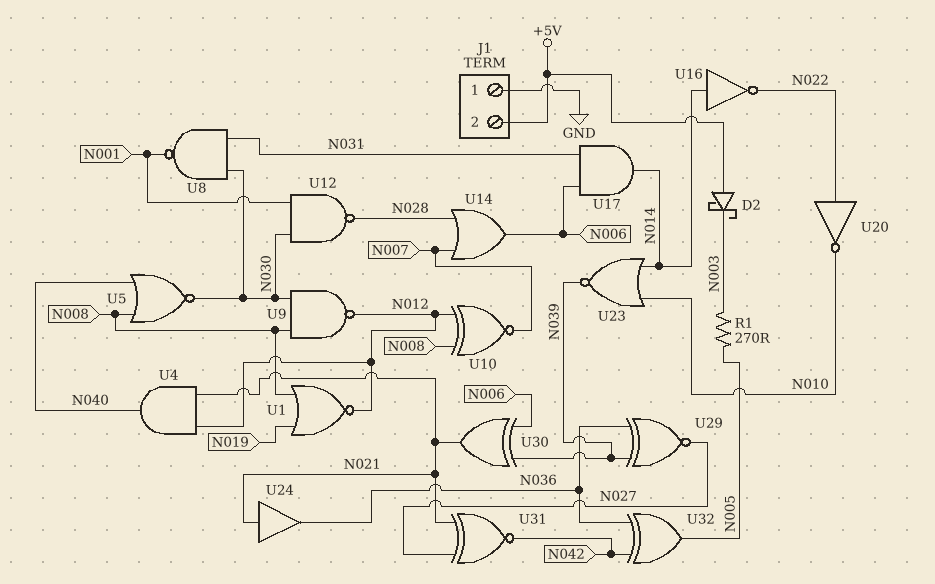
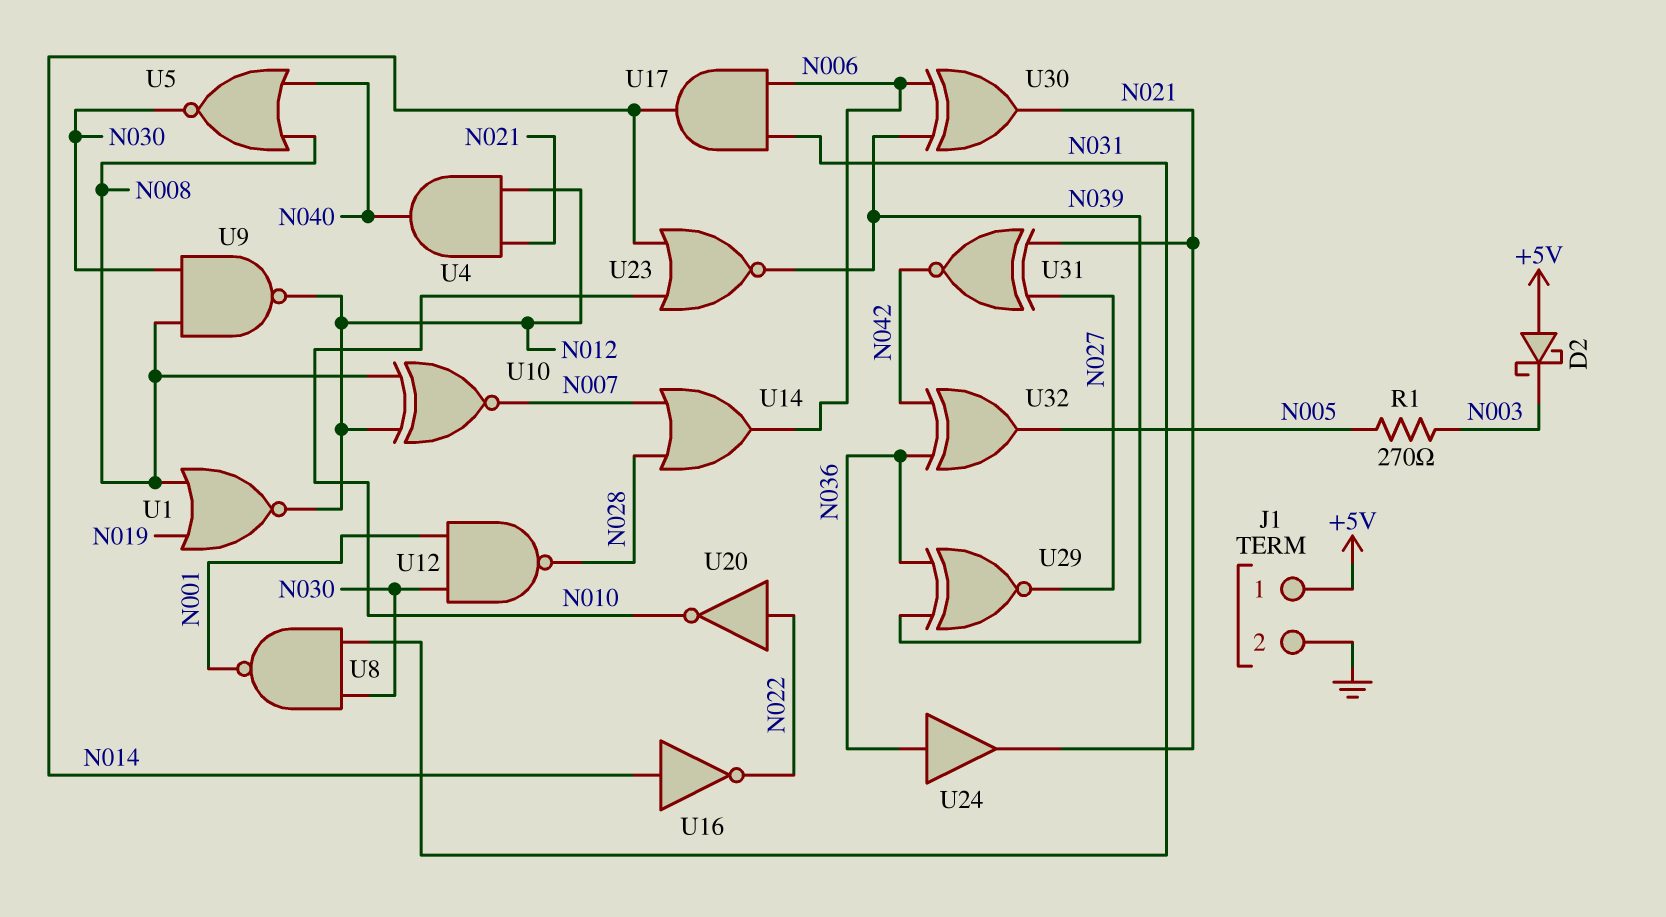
J1 pin 1: GND -> +5V
J1 pin 2: +5V -> GND
U24: buffer (in N021, out N036) -> buffer (in N036, out N021)

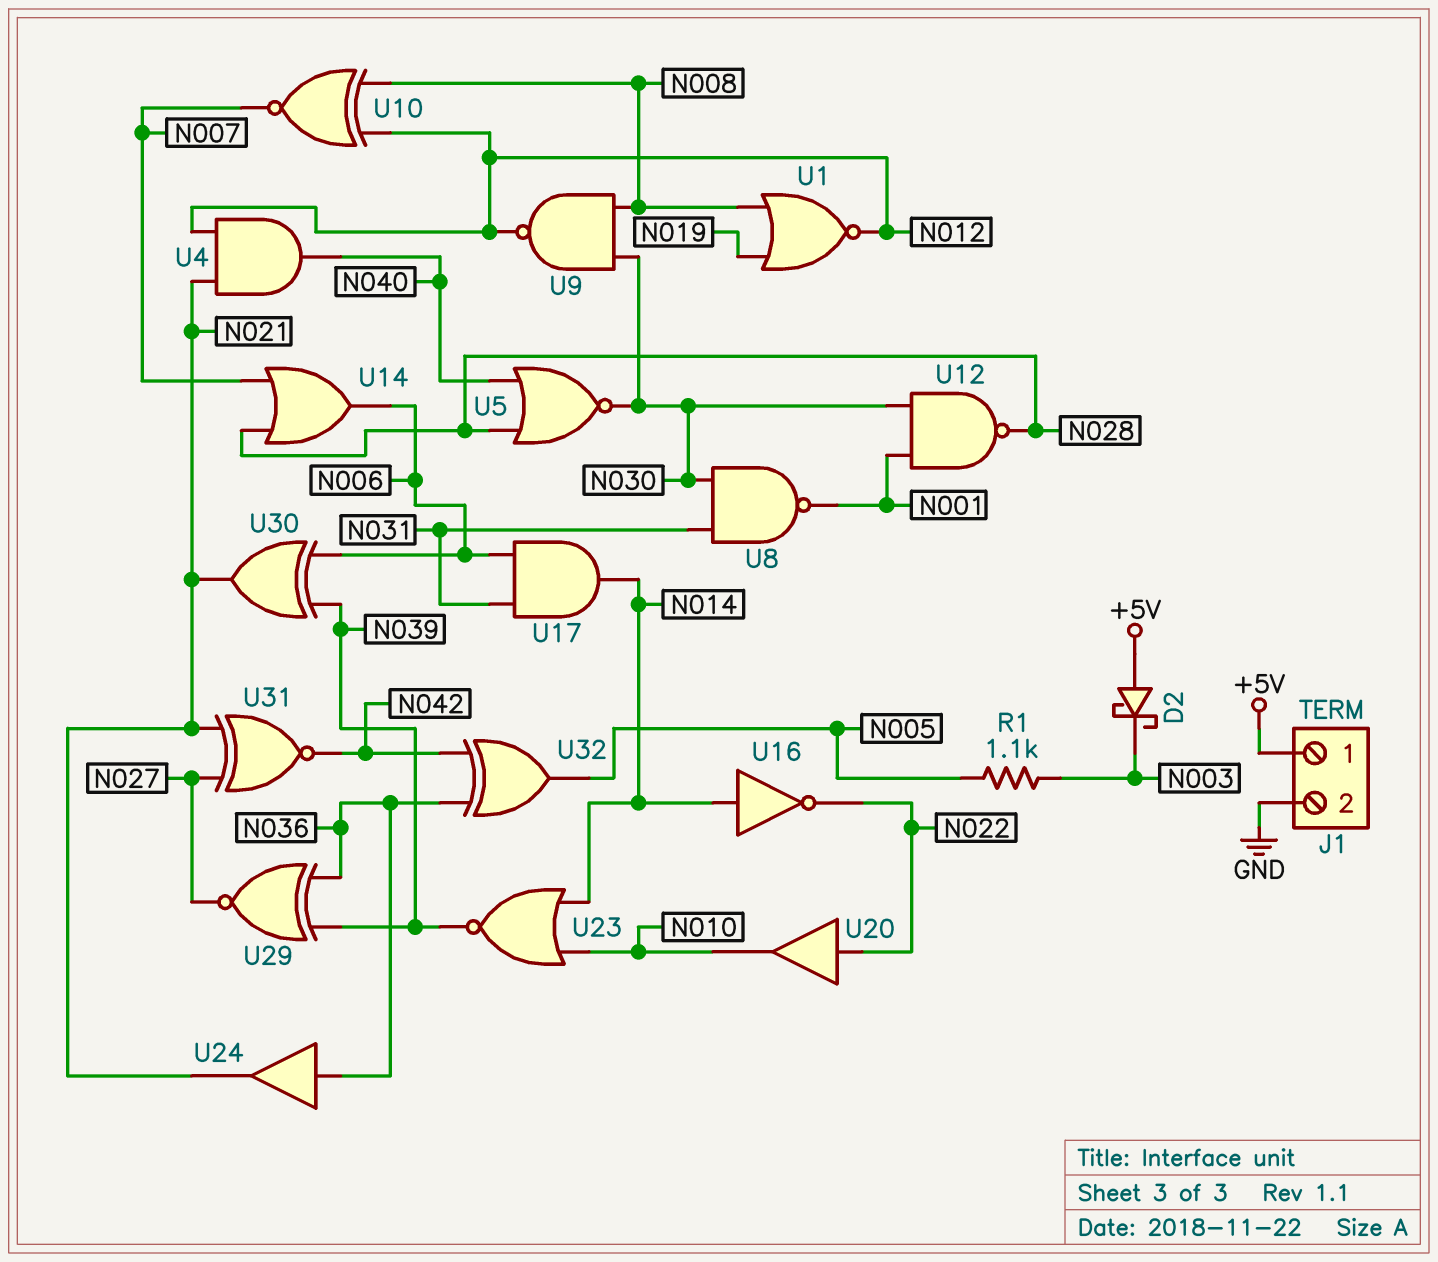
R1: 270 (N003, N005) -> 1.1k (N003, N005)
U5: NOR (in N008, in N040, out N030) -> NOR (in N028, in N040, out N030)
U20: NOT (in N022, out N010) -> buffer (in N022, out N010)

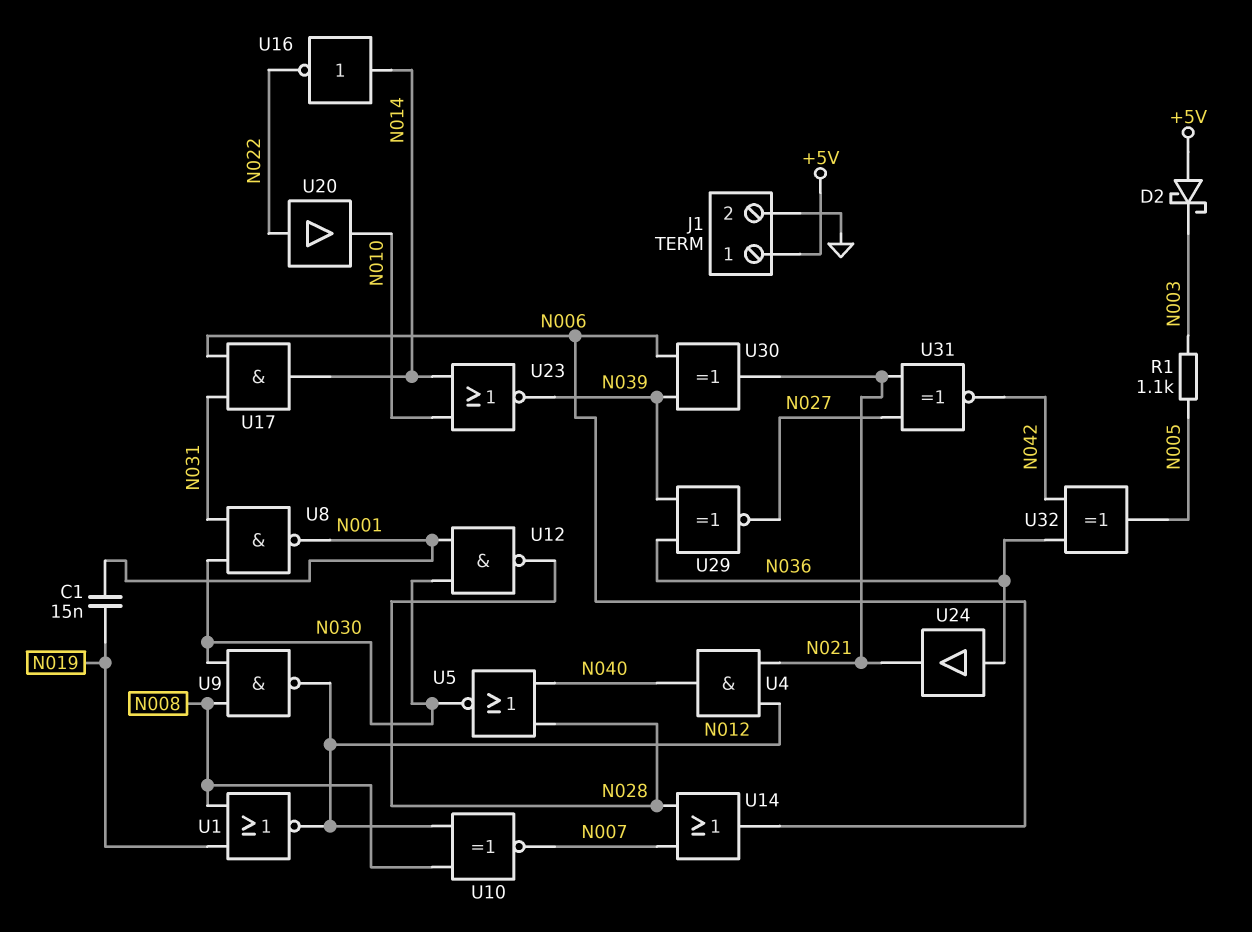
C1: none -> 15nF (N001, N019)

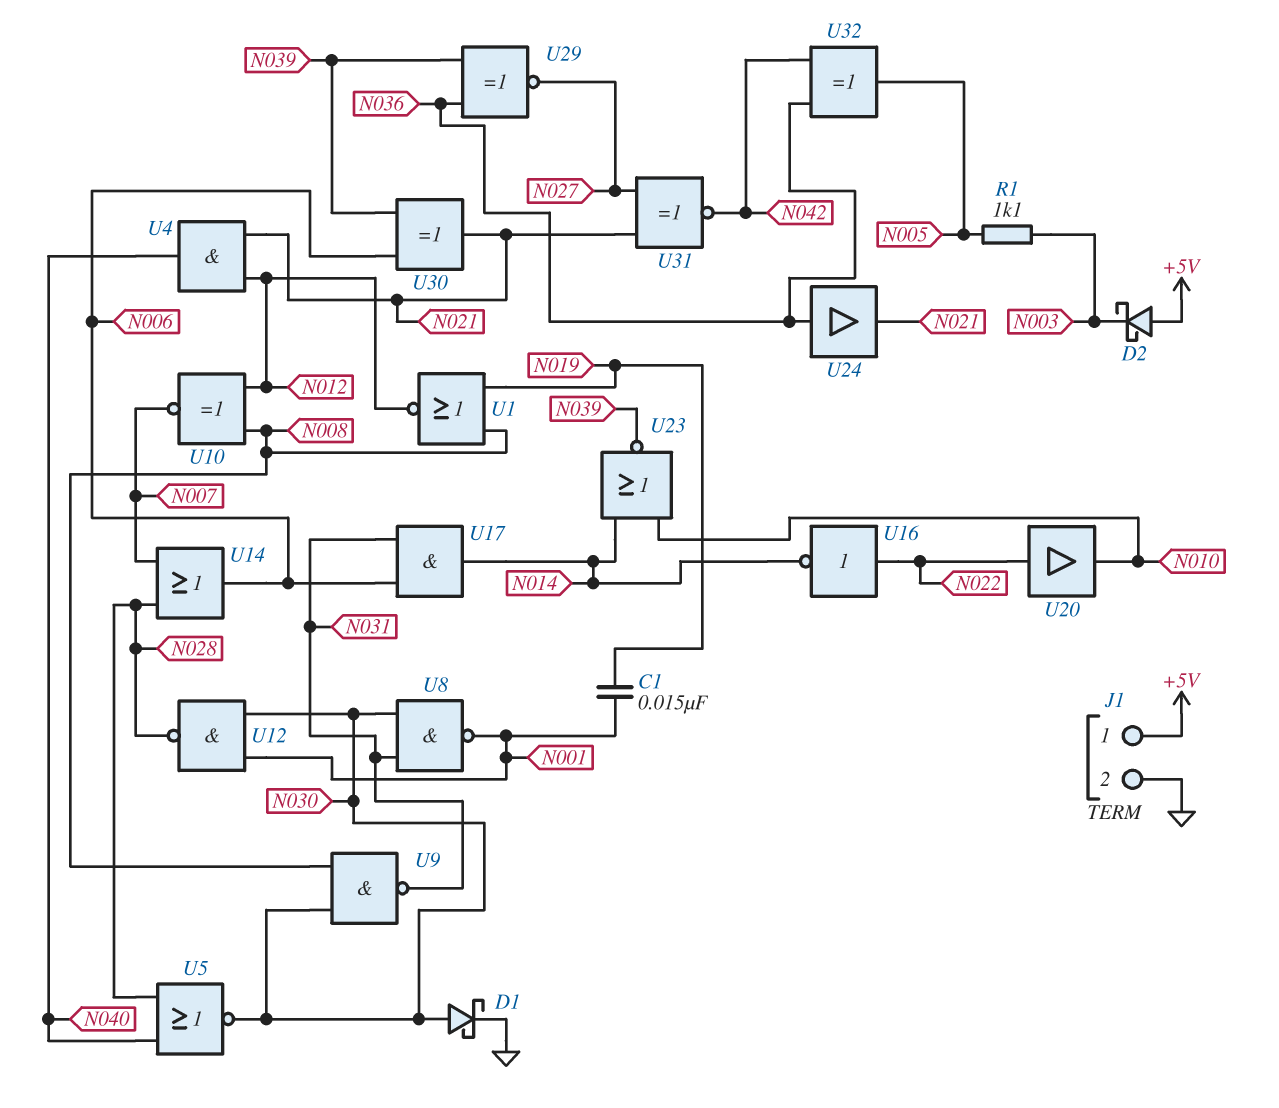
D1: none -> schottky (A N030, K GND)
U9: NAND (in N008, in N030, out N012) -> NAND (in N008, in N030, out N031)
U16: NOT (in N014, out N022) -> NOT (in N022, out N014)

